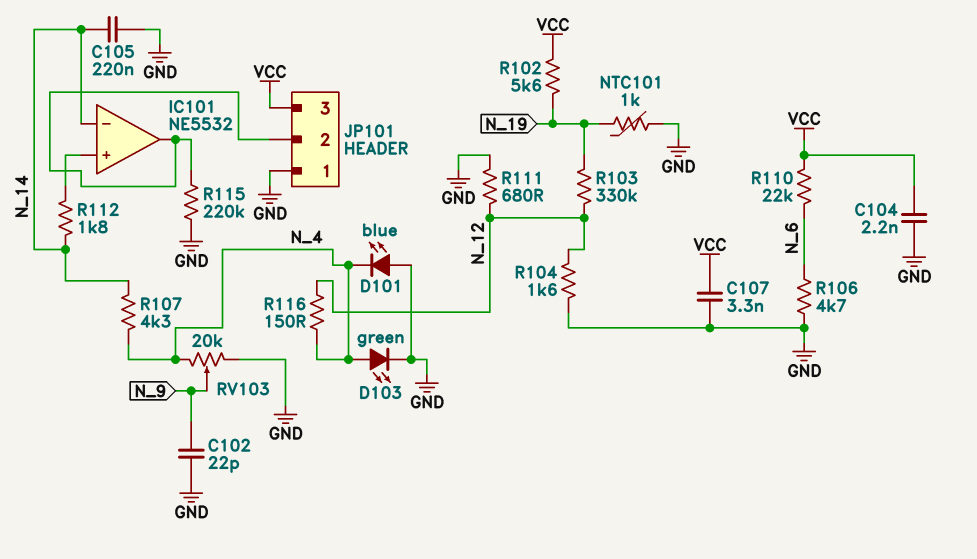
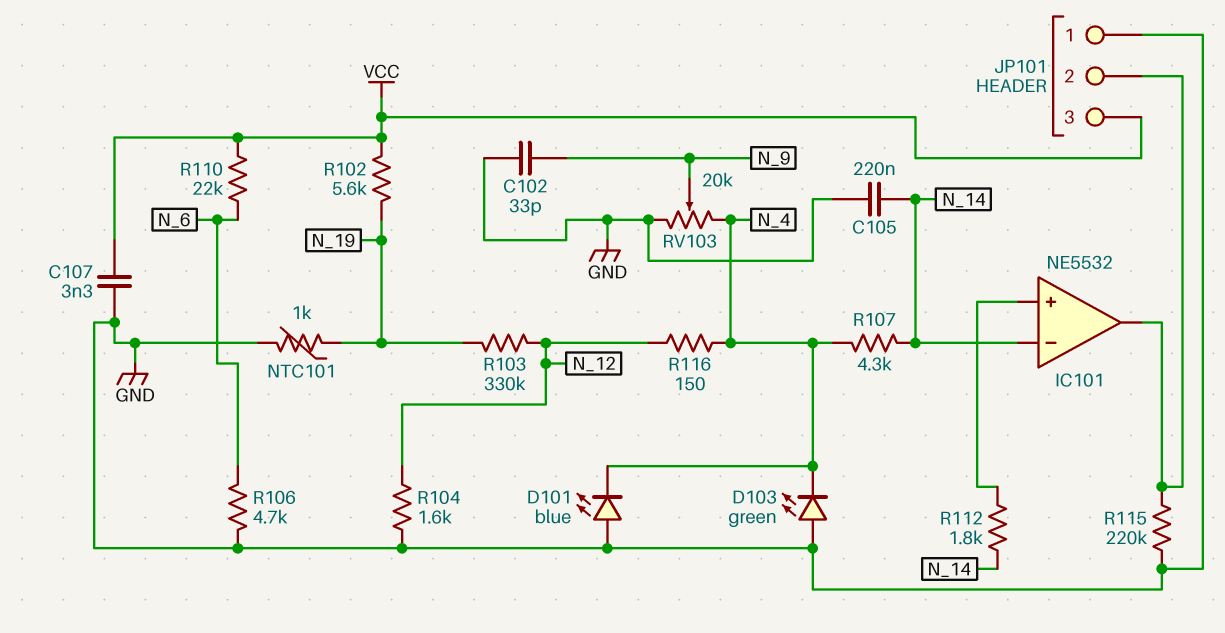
C102: 22pF (GND, N_9) -> 33pF (GND, N_9)
C104: 2.2nF (GND, VCC) -> none
D103: LED green (A N_4, K GND) -> LED green (A GND, K N_4)
R111: 680 (GND, N_12) -> none

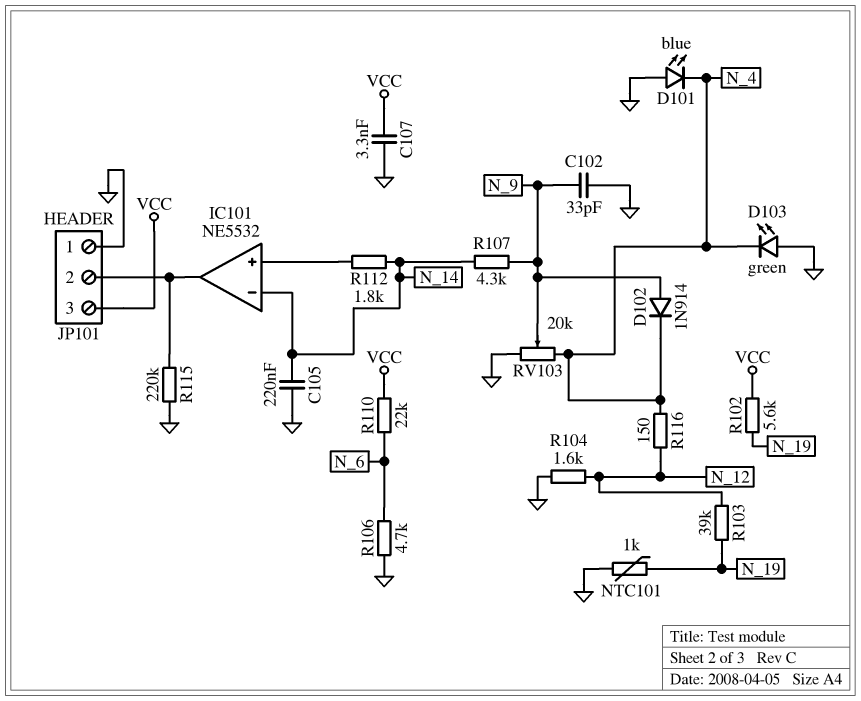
D102: none -> diode 1N914 (A N_9, K N_4)
R103: 330k (N_12, N_19) -> 39k (N_12, N_19)
R107: 4.3k (N_4, N_14) -> 4.3k (N_9, N_14)

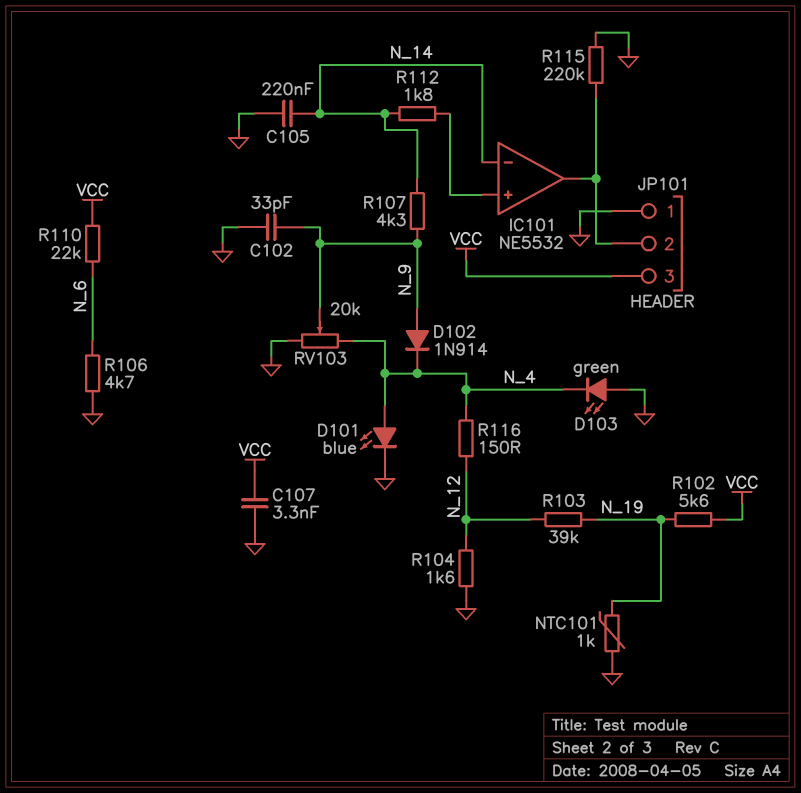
D101: LED blue (A GND, K N_4) -> LED blue (A N_4, K GND)

